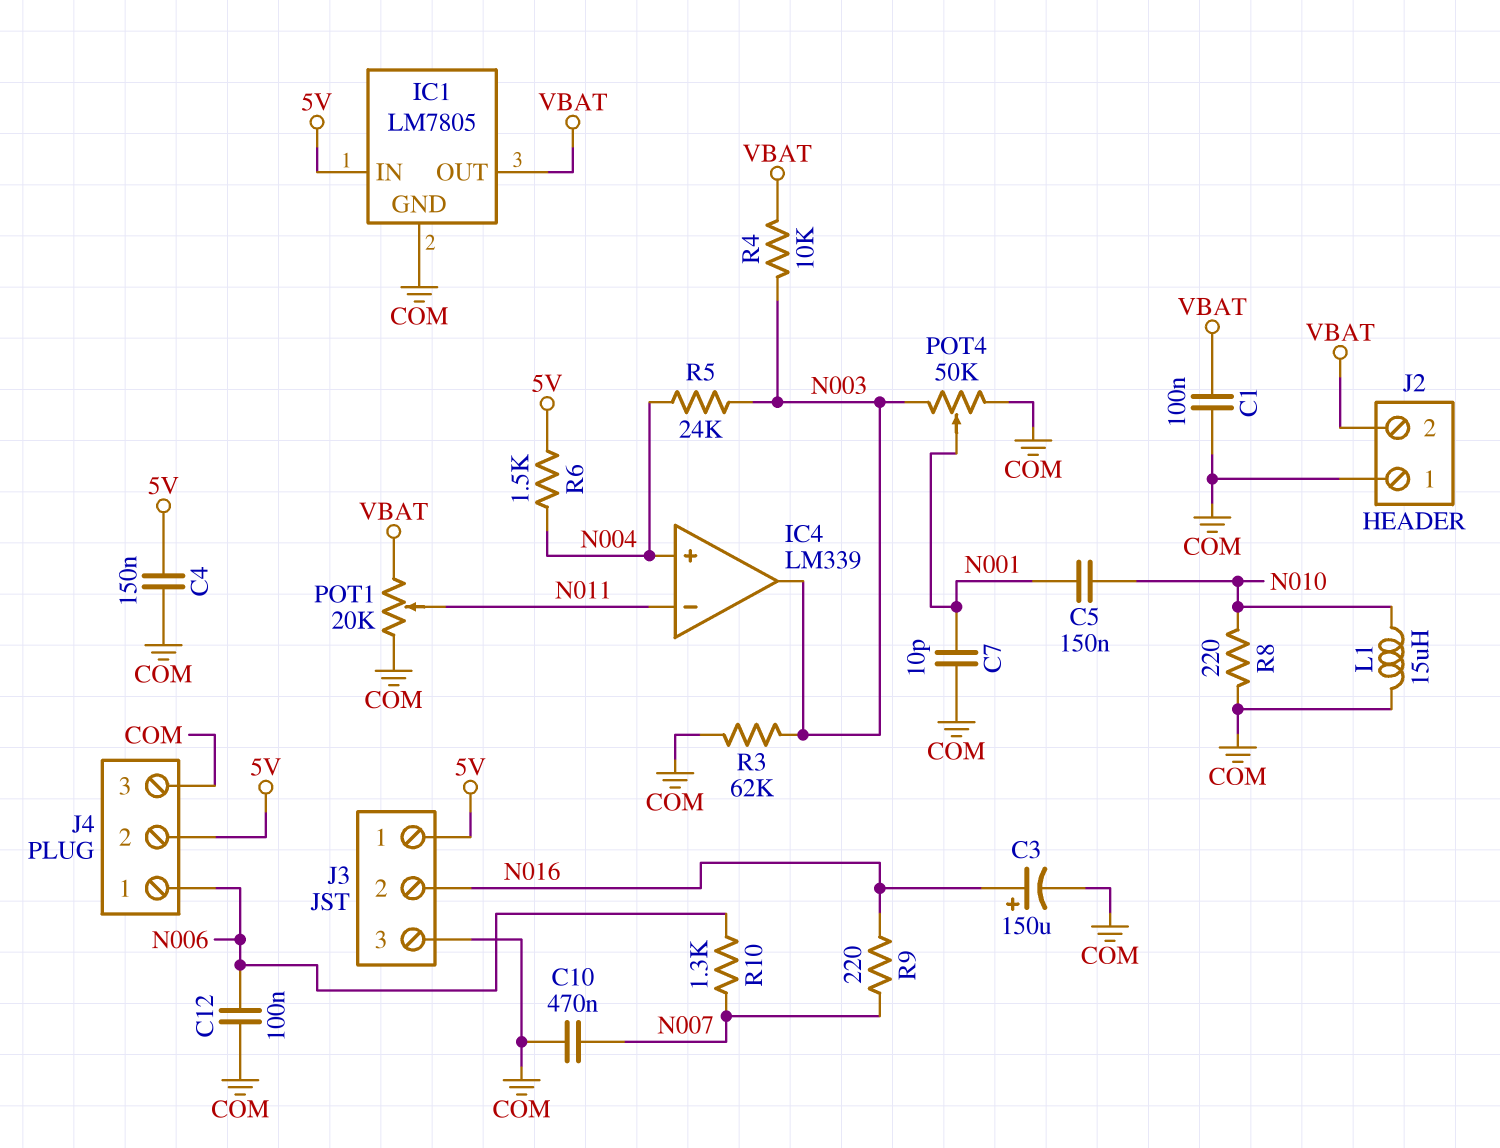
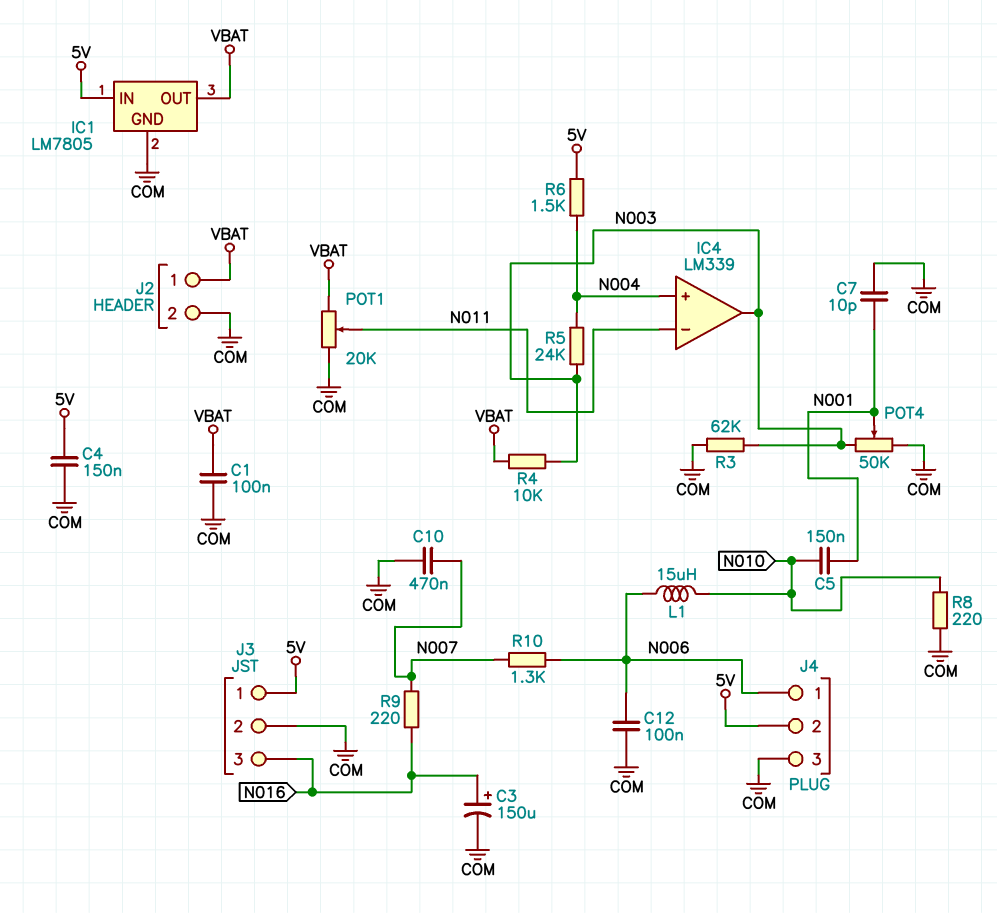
J2 pin 1: COM -> VBAT
J2 pin 2: VBAT -> COM
J3 pin 2: N016 -> COM
J3 pin 3: COM -> N016
L1: 15uH (COM, N010) -> 15uH (N006, N010)

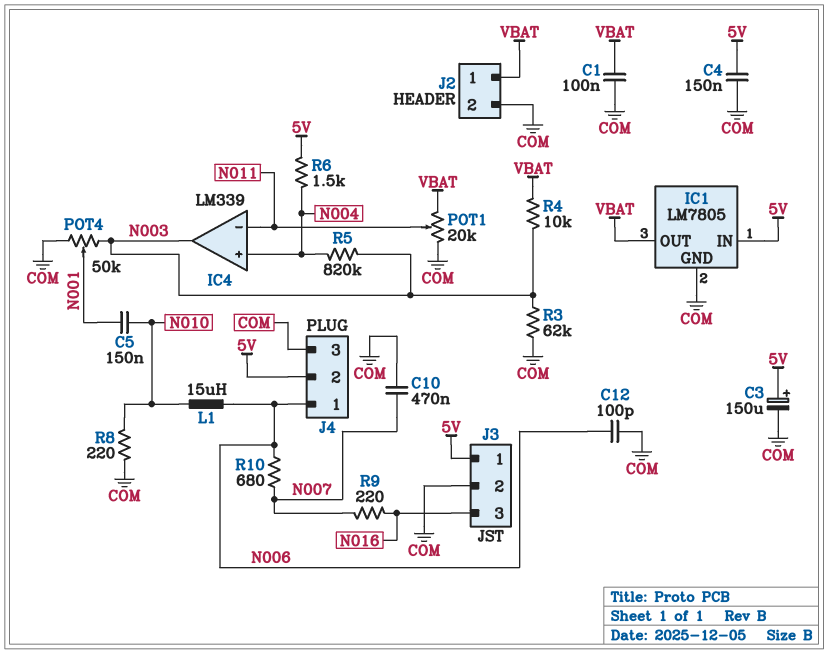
C3: 150uF (plus N016, minus COM) -> 150uF (plus 5V, minus COM)
C7: 10pF (COM, N001) -> none
C12: 100nF (COM, N006) -> 100pF (COM, N006)
R5: 24k (N003, N004) -> 820k (N003, N004)
R10: 1.3k (N006, N007) -> 680 (N006, N007)

